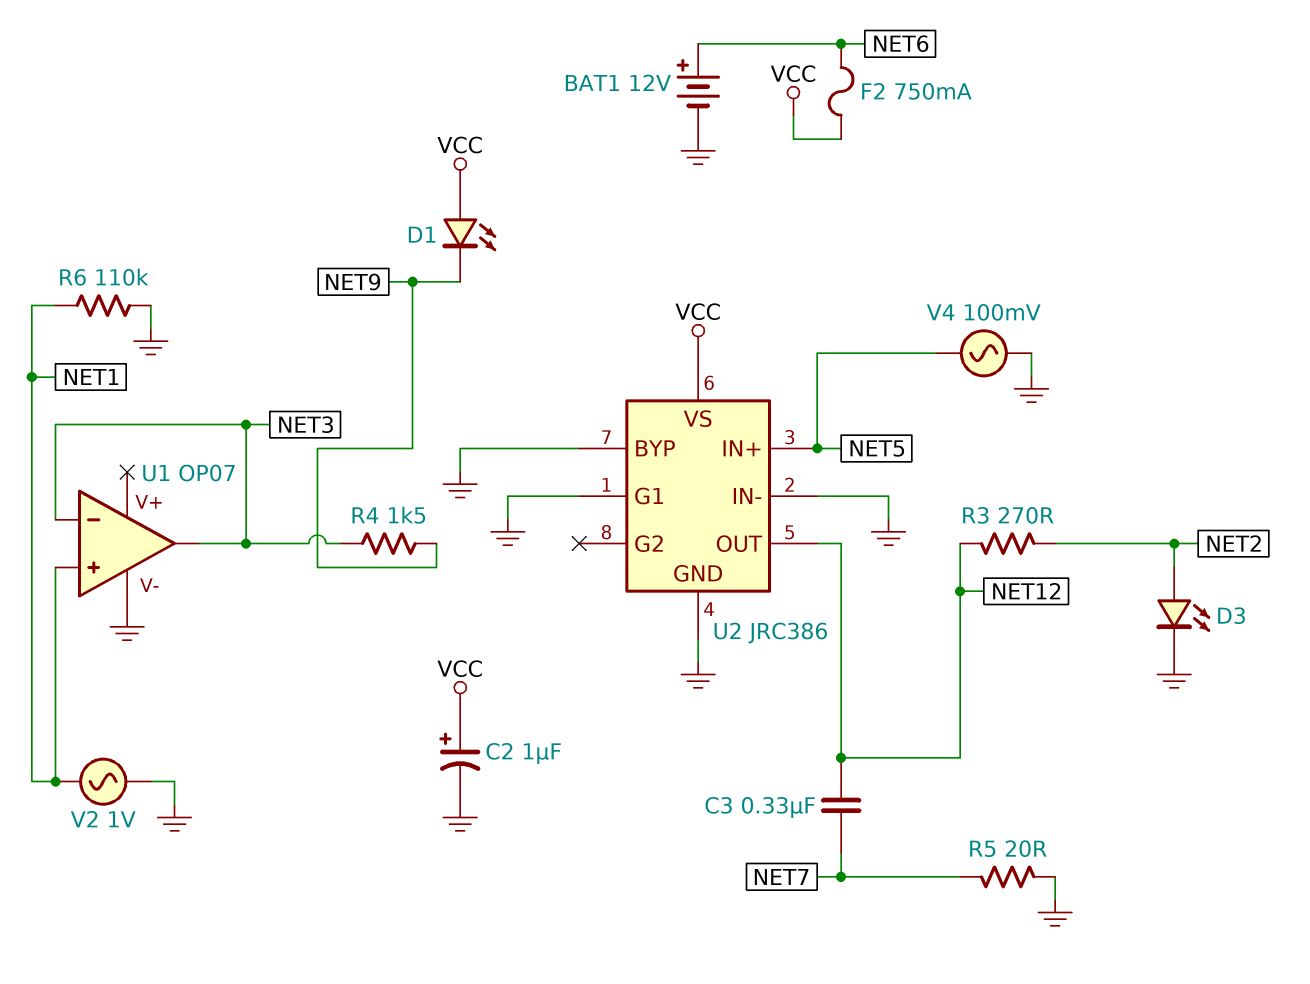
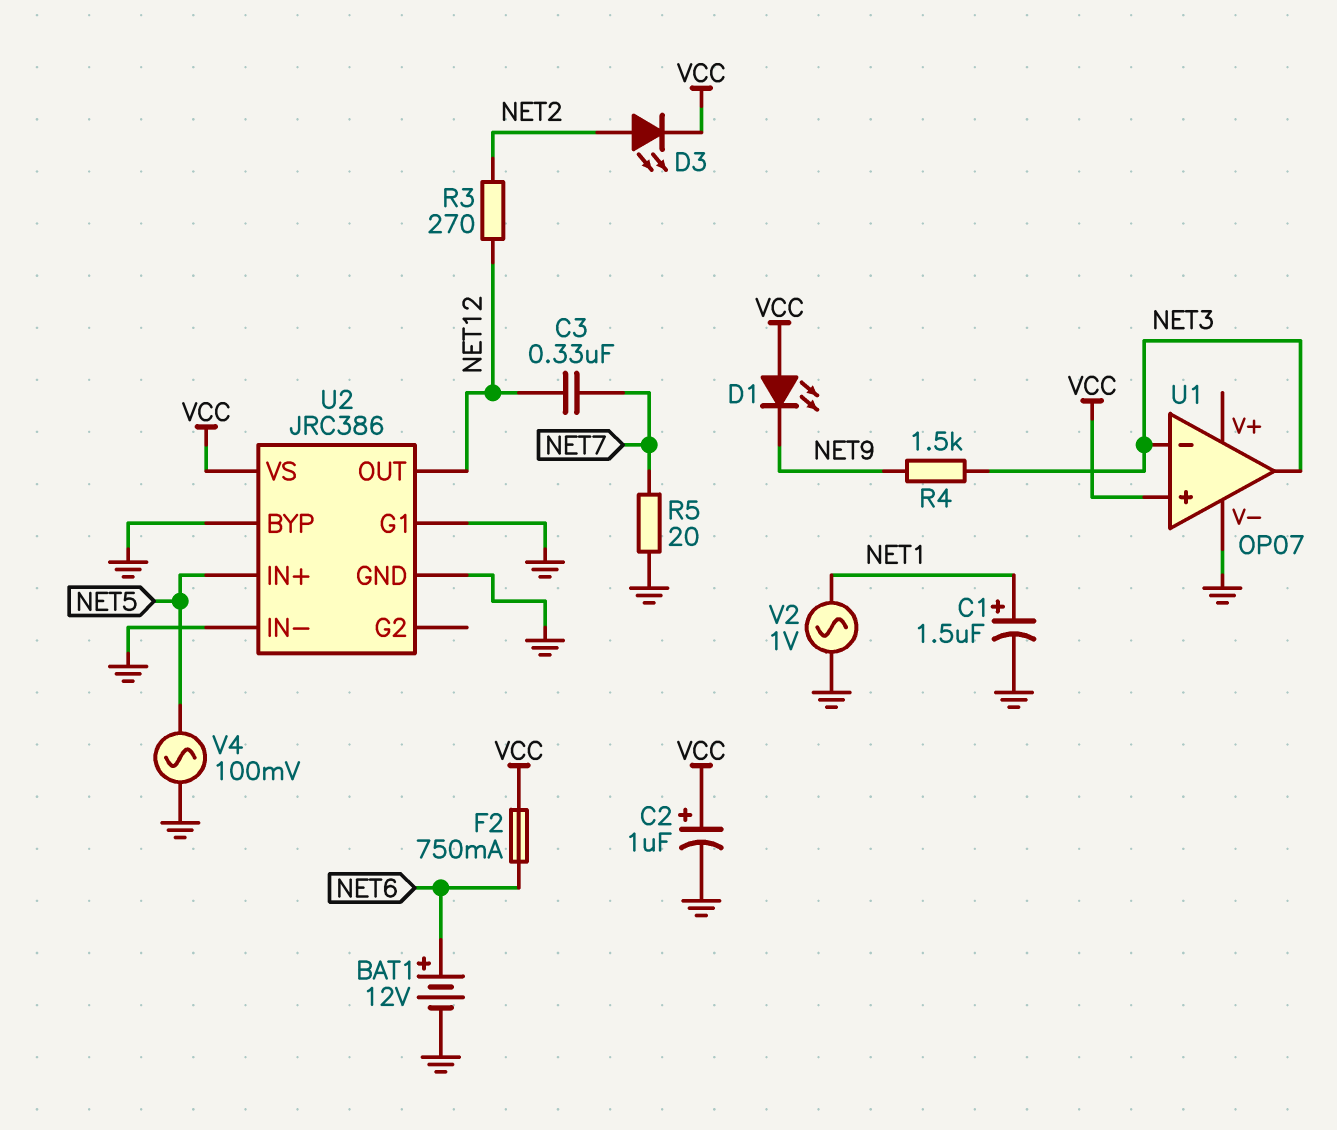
C1: none -> 1.5uF (plus NET1, minus GND)
D3: LED (A NET2, K GND) -> LED (A NET2, K VCC)
R6: 110k (GND, NET1) -> none
U1 pin in+: NET1 -> VCC

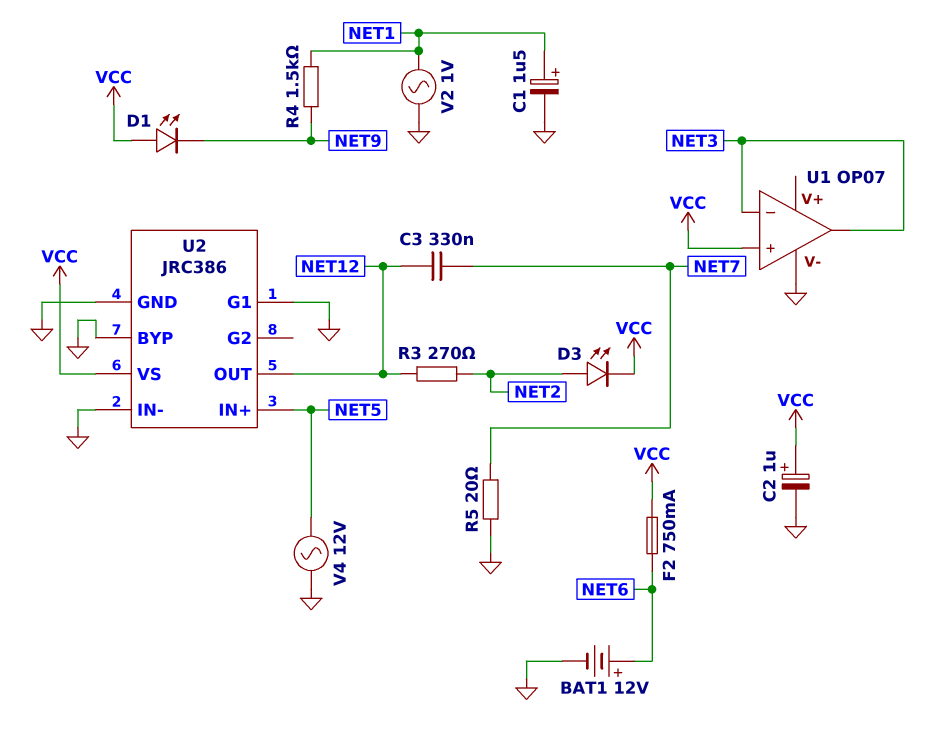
R4: 1.5k (NET3, NET9) -> 1.5k (NET1, NET9)
V4: AC 100mV (GND, NET5) -> AC 12V (GND, NET5)

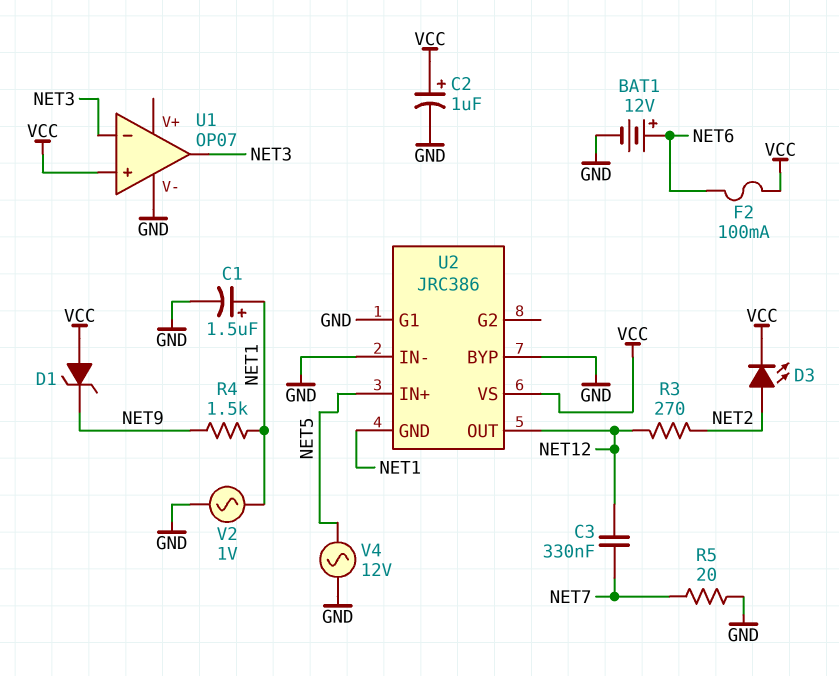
D1: LED (A VCC, K NET9) -> zener (A VCC, K NET9)
F2: 750mA (NET6, VCC) -> 100mA (NET6, VCC)
U2 pin GND: GND -> NET1

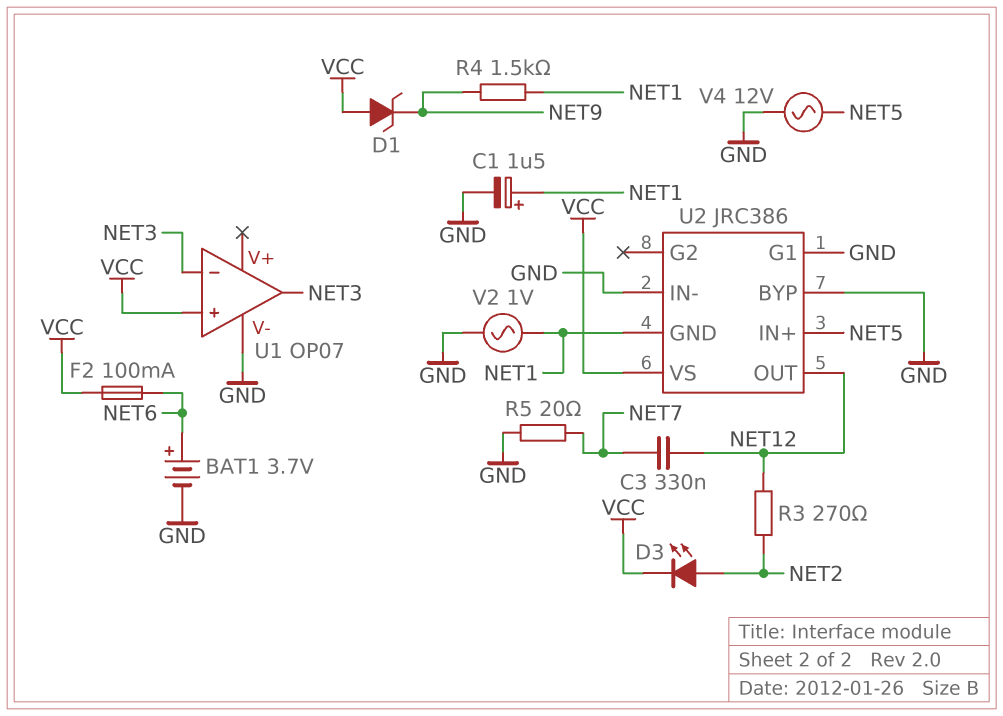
BAT1: 12V (plus NET6, minus GND) -> 3.7V (plus NET6, minus GND)
C2: 1uF (plus VCC, minus GND) -> none

